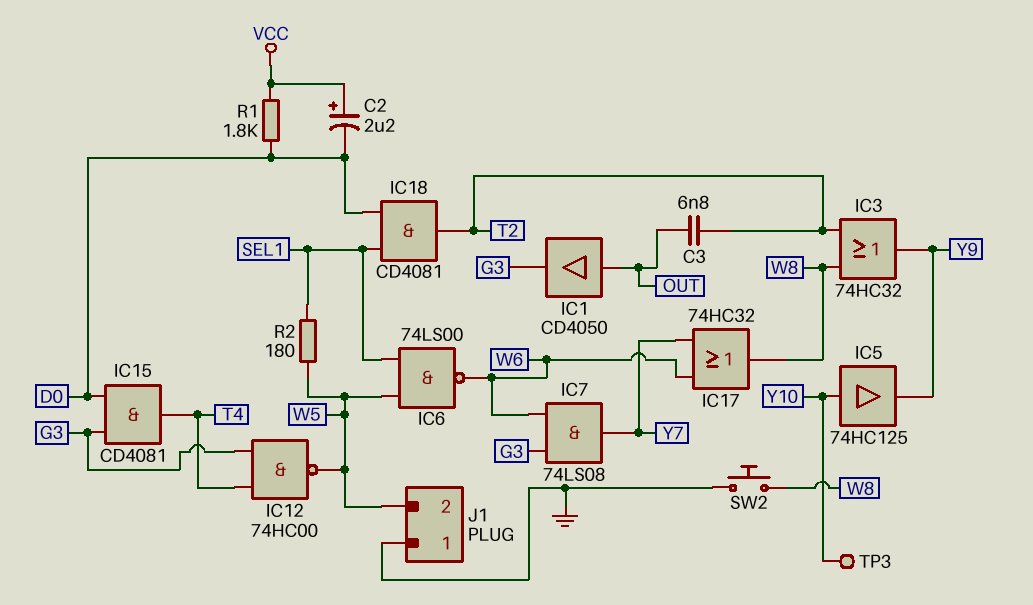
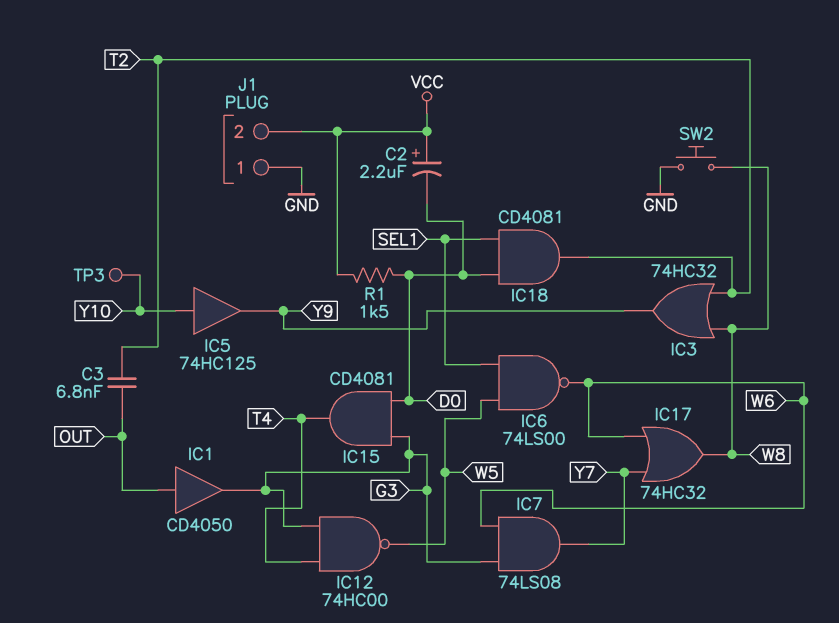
J1 pin 2: W5 -> VCC
R1: 1.8k (D0, VCC) -> 1.5k (D0, VCC)
R2: 180 (SEL1, W5) -> none

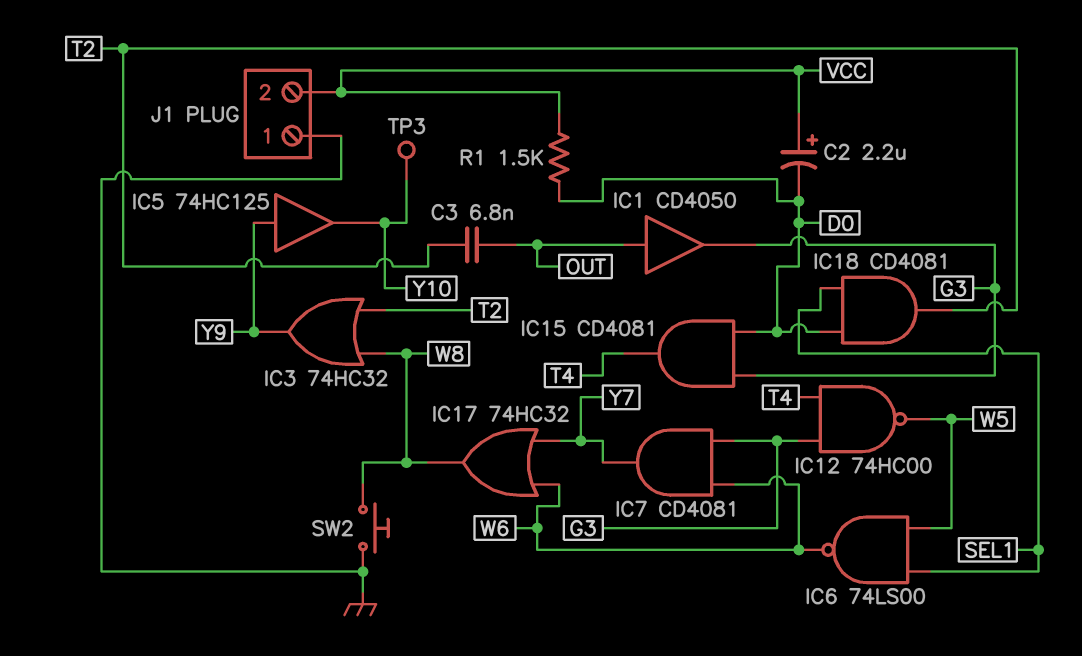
IC5: buffer 74HC125 (in Y10, out Y9) -> buffer 74HC125 (in Y9, out Y10)
IC7: AND 74LS08 (in G3, in W6, out Y7) -> AND CD4081 (in G3, in W6, out Y7)

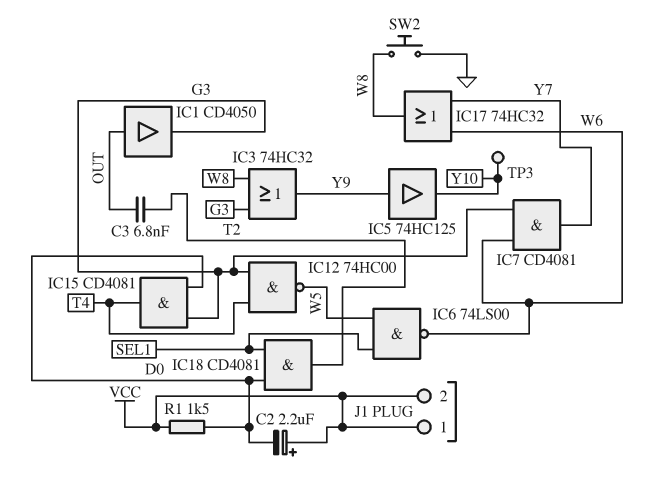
IC3: OR 74HC32 (in T2, in W8, out Y9) -> OR 74HC32 (in G3, in W8, out Y9)
J1 pin 1: GND -> VCC

